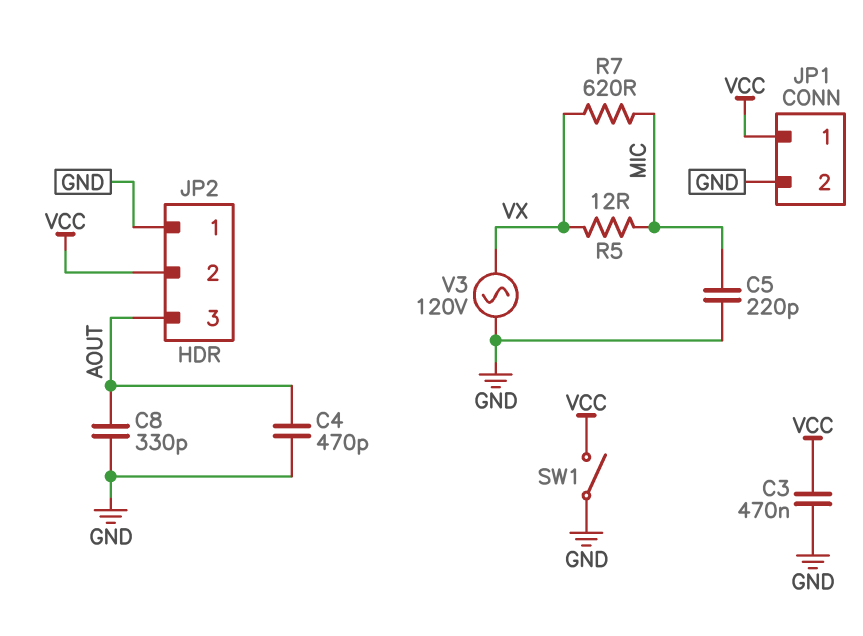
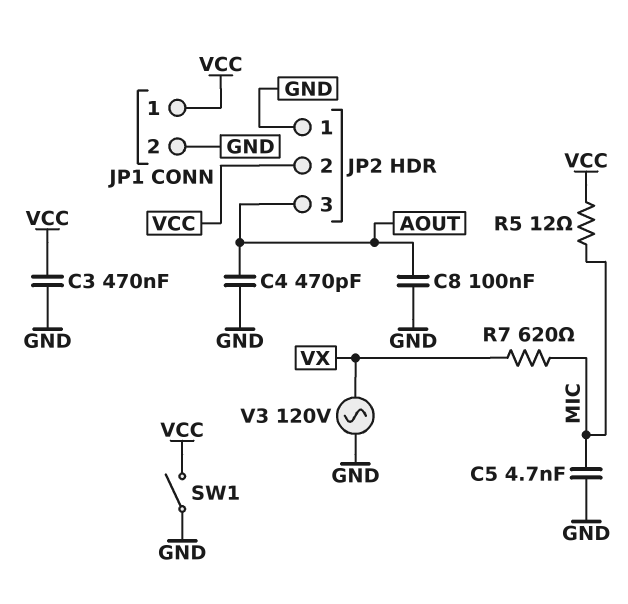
C5: 220pF (GND, MIC) -> 4.7nF (GND, MIC)
C8: 330pF (AOUT, GND) -> 100nF (AOUT, GND)
R5: 12 (MIC, VX) -> 12 (MIC, VCC)

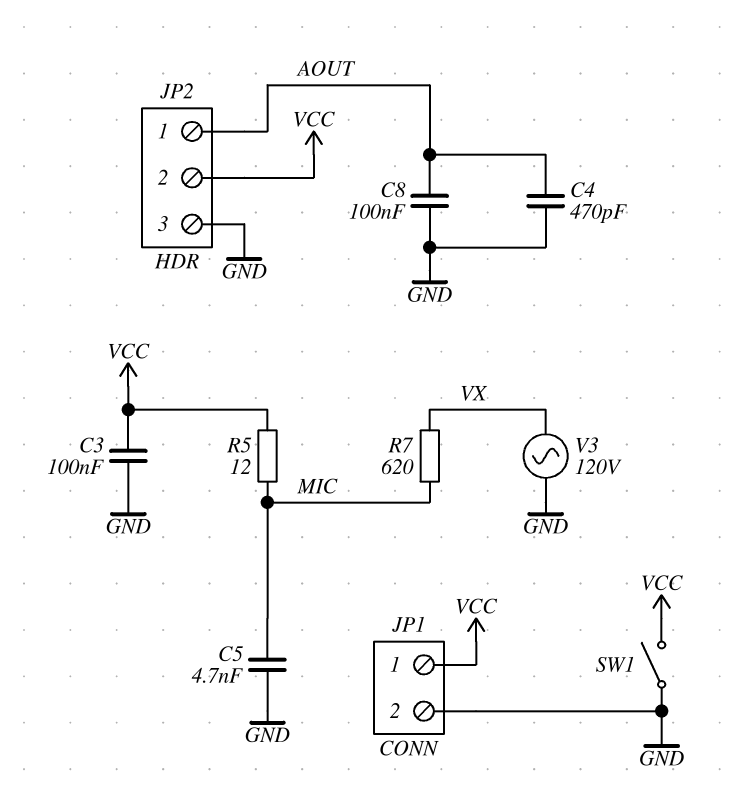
C3: 470nF (GND, VCC) -> 100nF (GND, VCC)
JP2 pin 1: GND -> AOUT
JP2 pin 3: AOUT -> GND

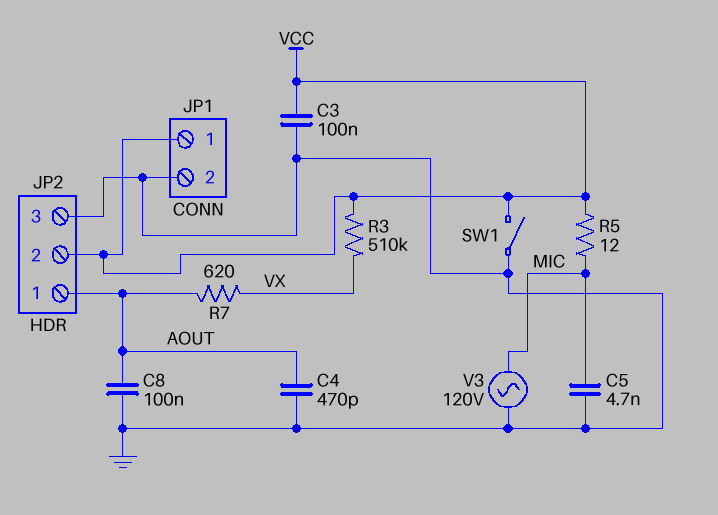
R3: none -> 510k (VCC, VX)
R7: 620 (MIC, VX) -> 620 (AOUT, VX)
V3: AC 120V (GND, VX) -> AC 120V (GND, MIC)

